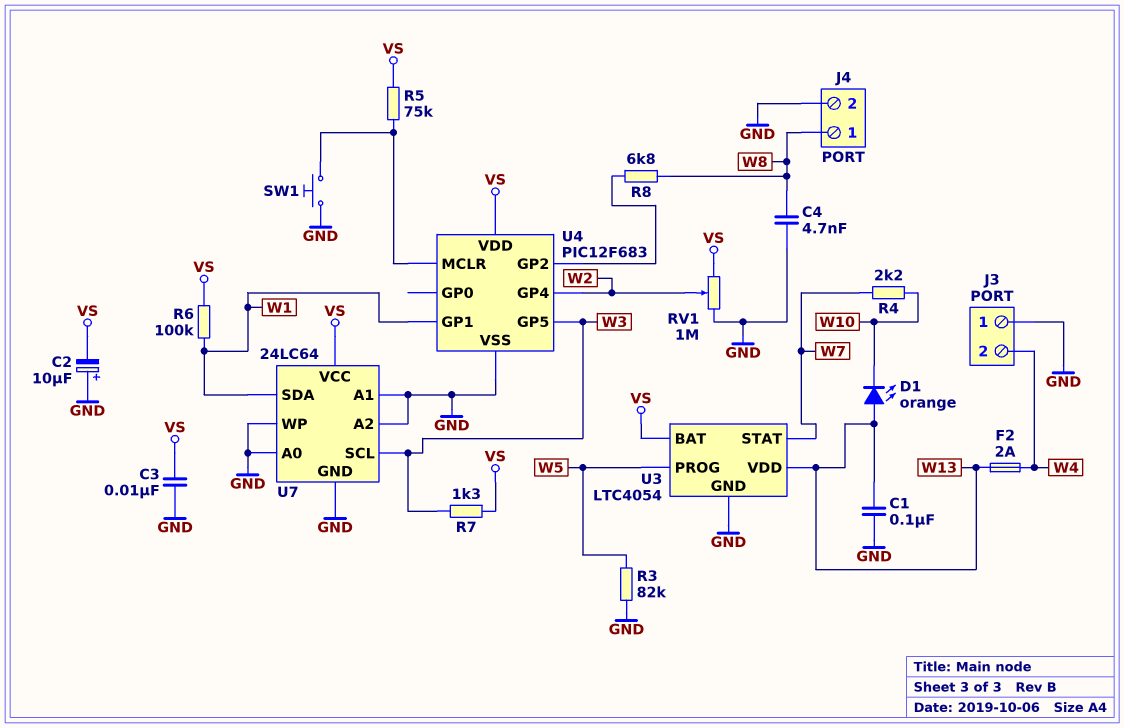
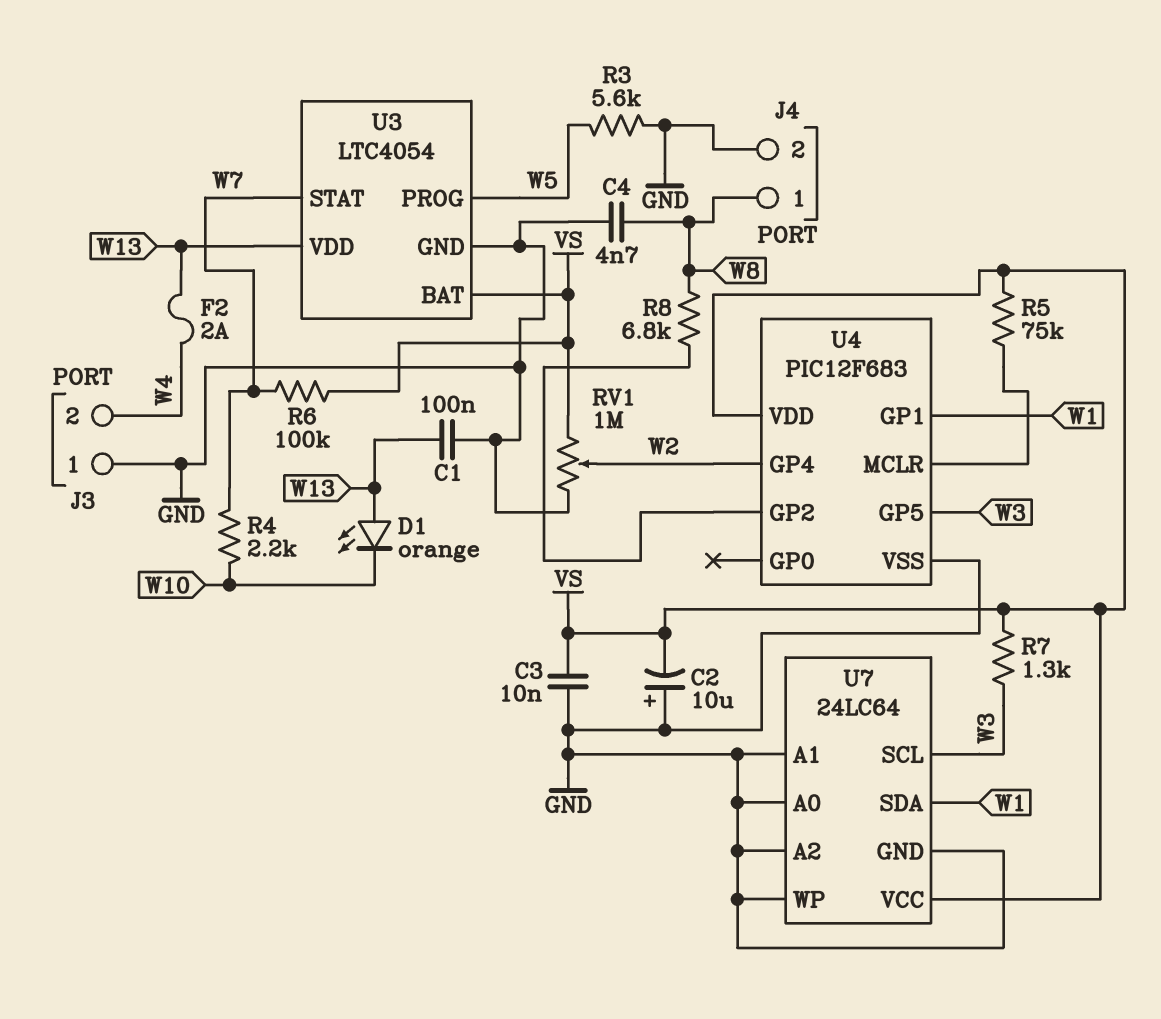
R3: 82k (GND, W5) -> 5.6k (GND, W5)
R6: 100k (VS, W1) -> 100k (VS, W7)
SW1: button (GND, U4/MCLR) -> none

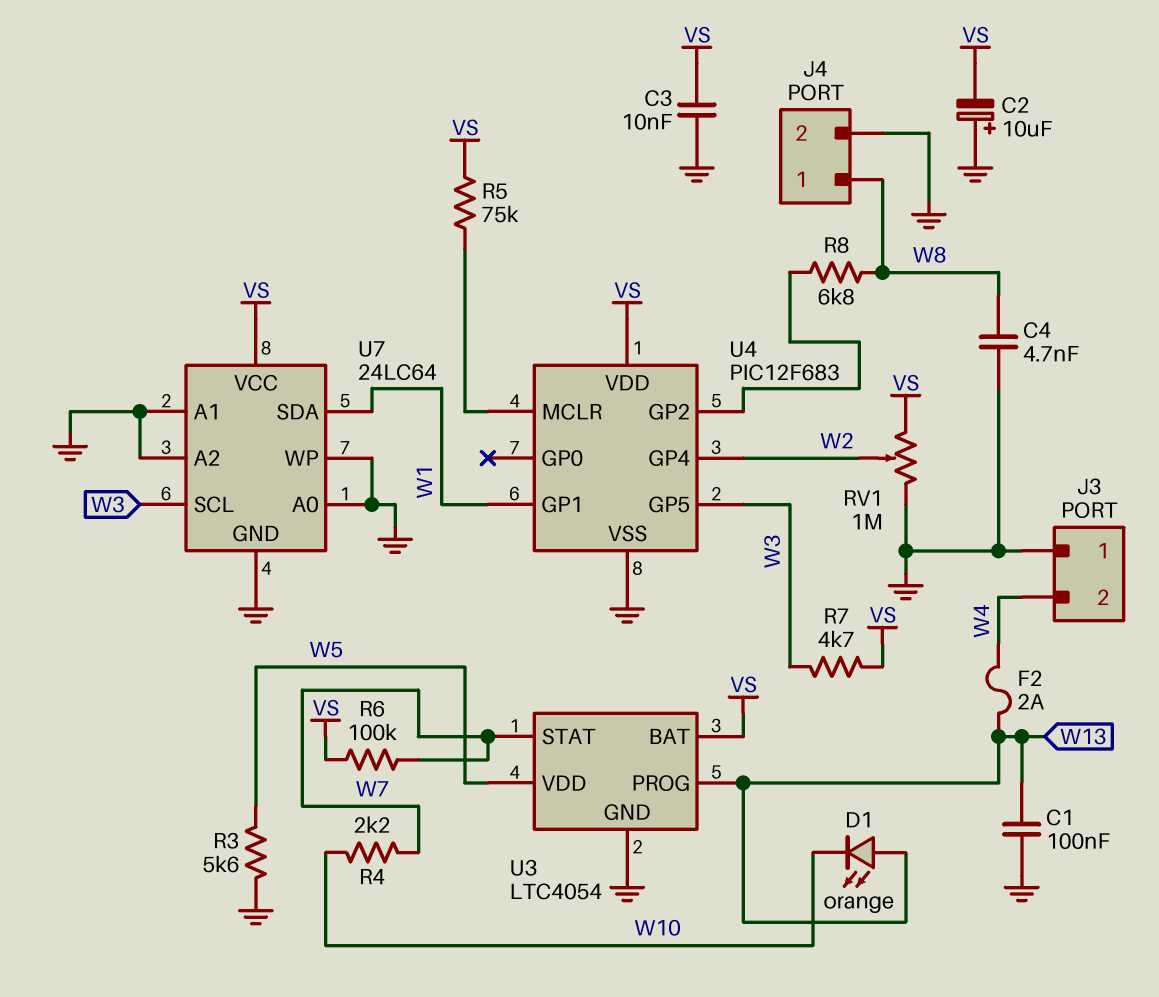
R7: 1.3k (VS, W3) -> 4.7k (VS, W3)
U3 pin PROG: W5 -> W13
U3 pin VDD: W13 -> W5

